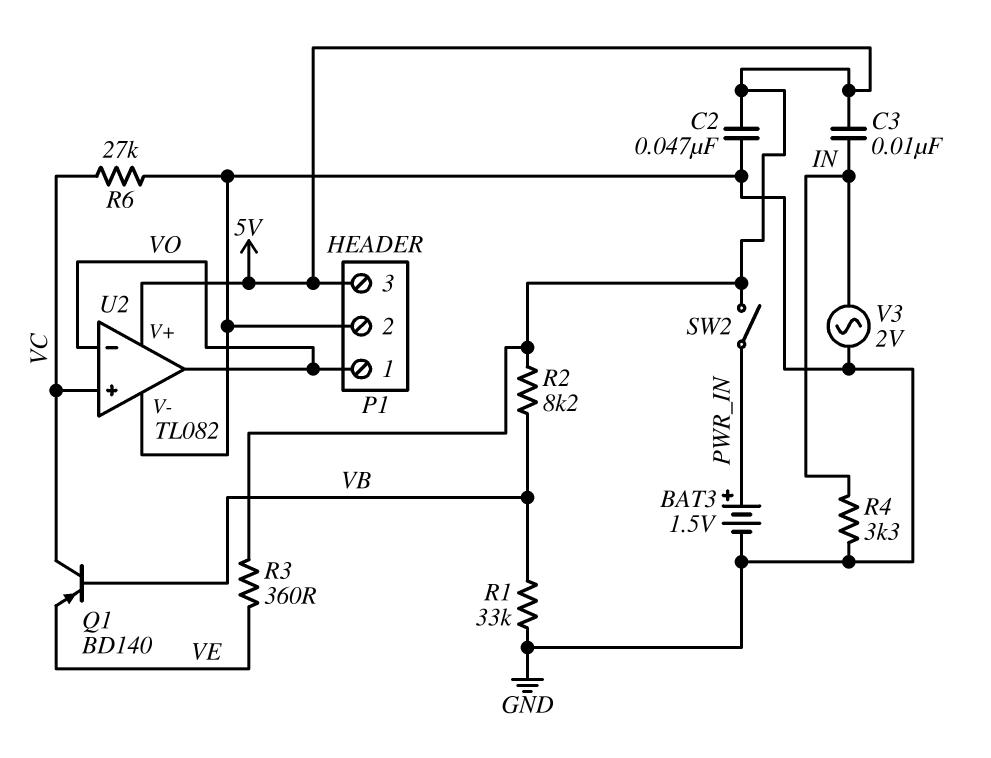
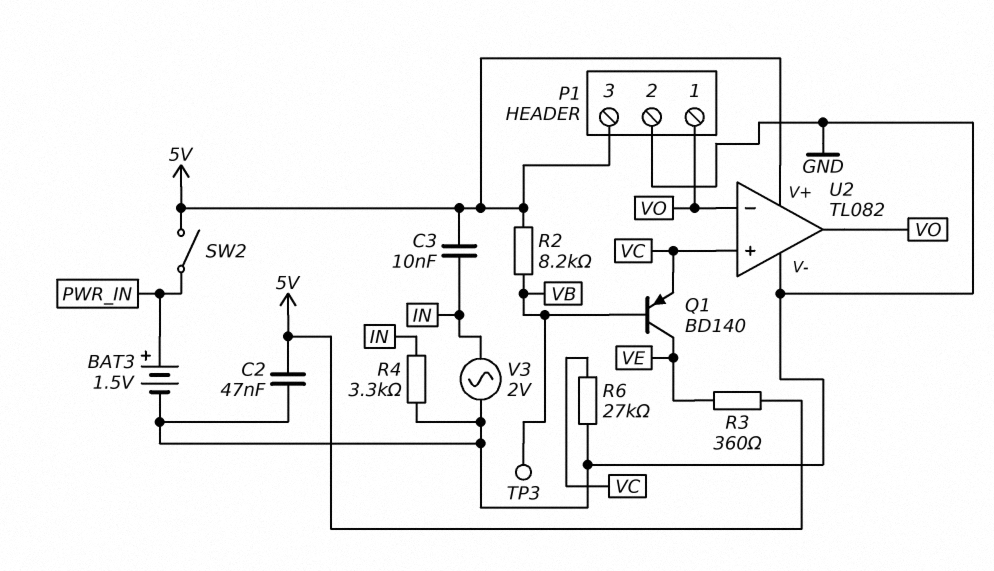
Q1: PNP BD140 (B VB, C VC, E VE) -> PNP BD140 (B VB, C VE, E VC)
R1: 33k (GND, VB) -> none
TP3: none -> test point (VB)

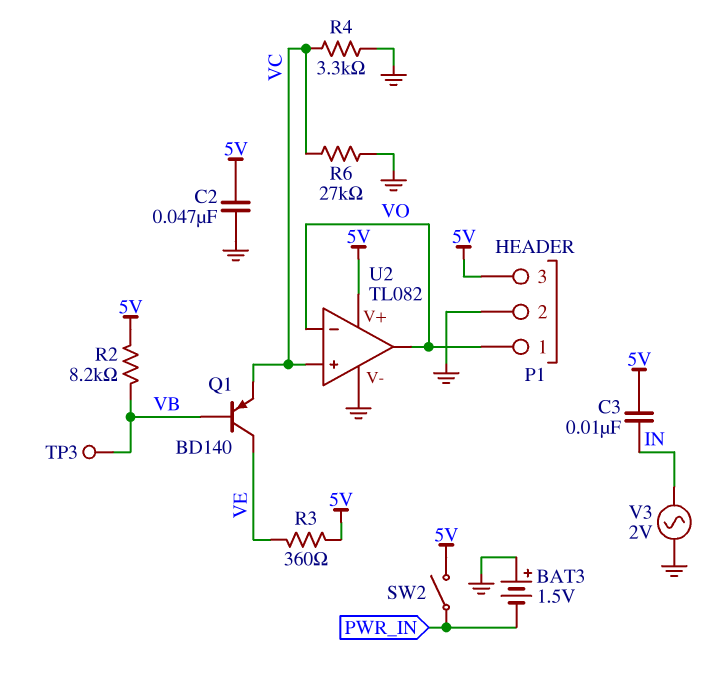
BAT3: 1.5V (plus PWR_IN, minus GND) -> 1.5V (plus GND, minus PWR_IN)
R4: 3.3k (GND, IN) -> 3.3k (GND, VC)

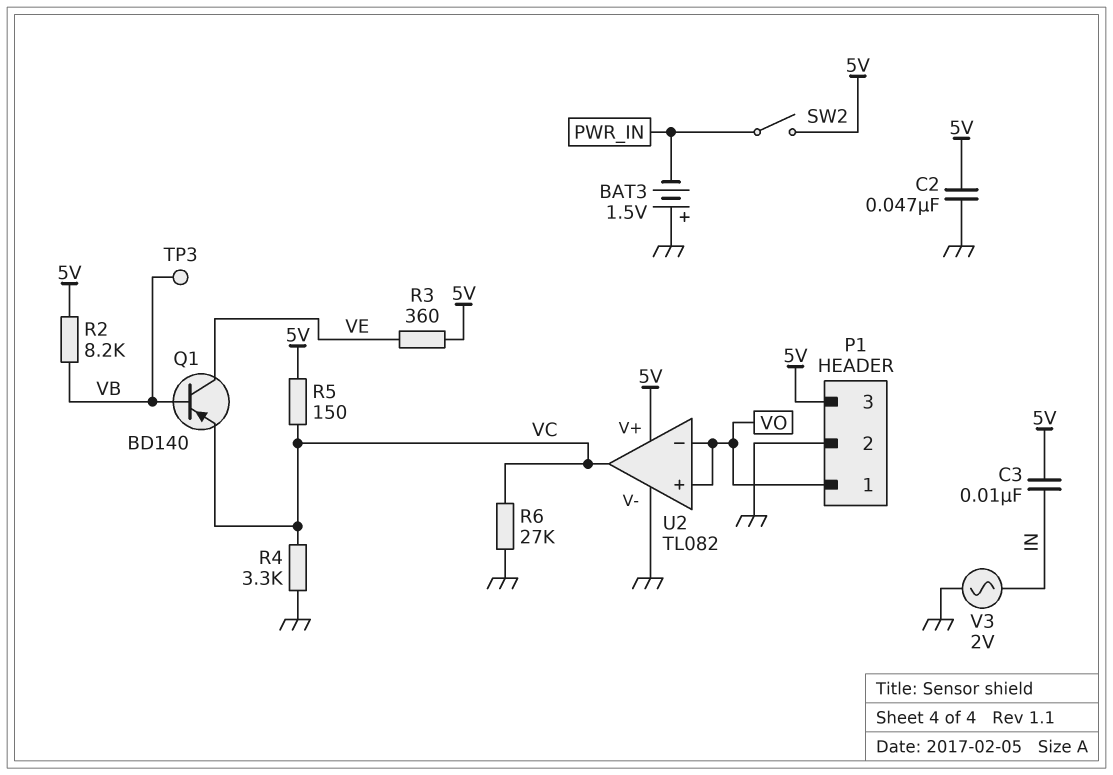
R5: none -> 150 (5V, VC)
U2 pin in+: VC -> VO
U2 pin out: VO -> VC

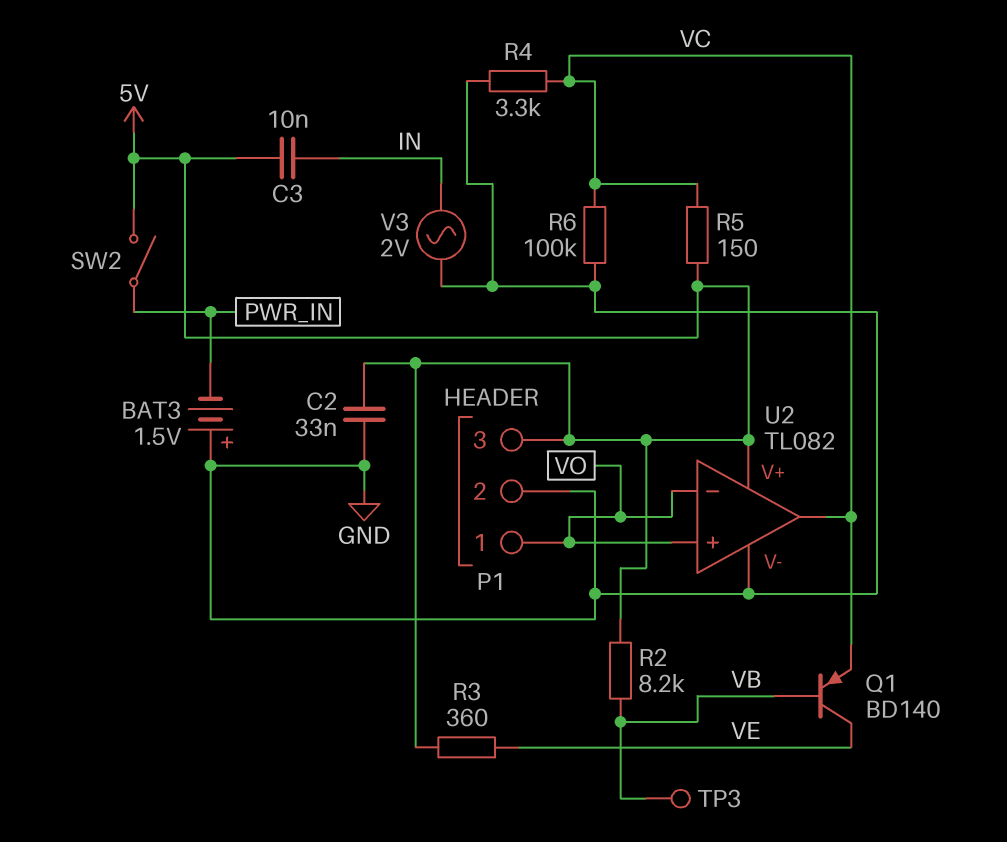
C2: 47nF (5V, GND) -> 33nF (5V, GND)
R6: 27k (GND, VC) -> 100k (GND, VC)

